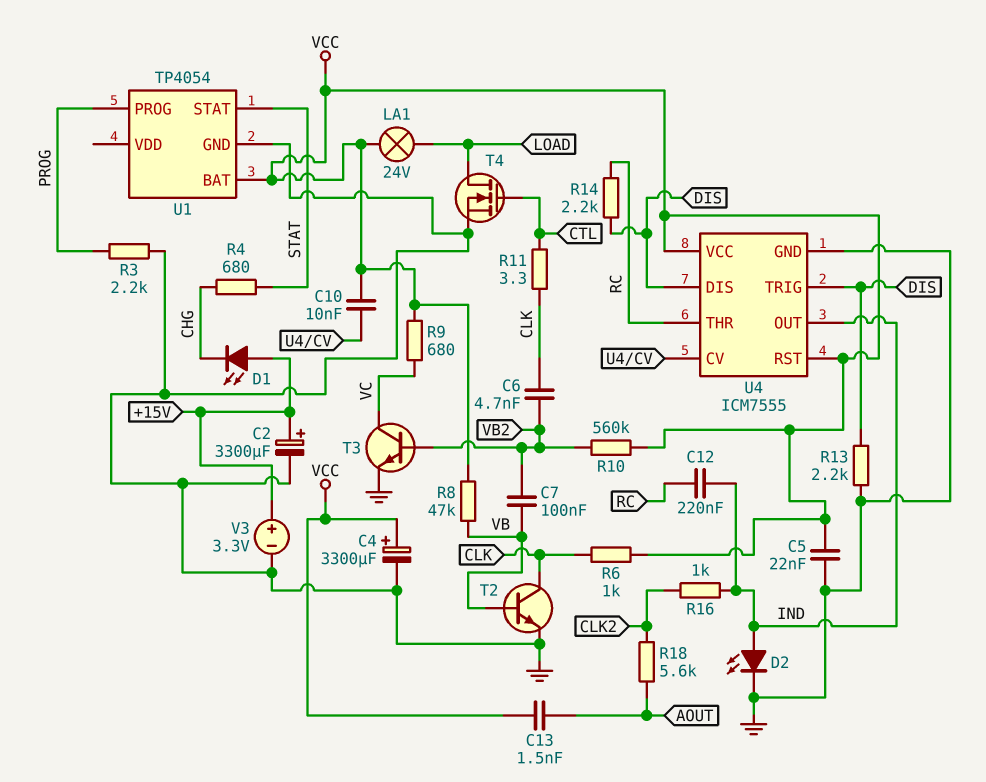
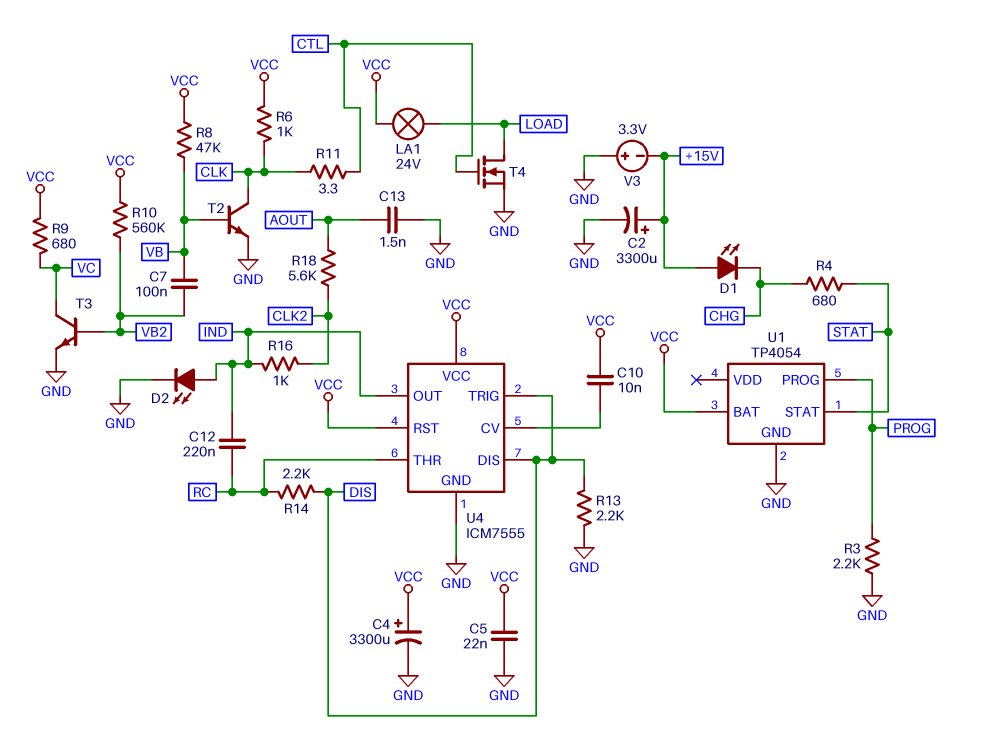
C6: 4.7nF (CLK, VB2) -> none
C13: 1.5nF (AOUT, VCC) -> 1.5nF (AOUT, GND)
V3: 3.3V (plus +15V, minus GND) -> 3.3V (plus GND, minus +15V)

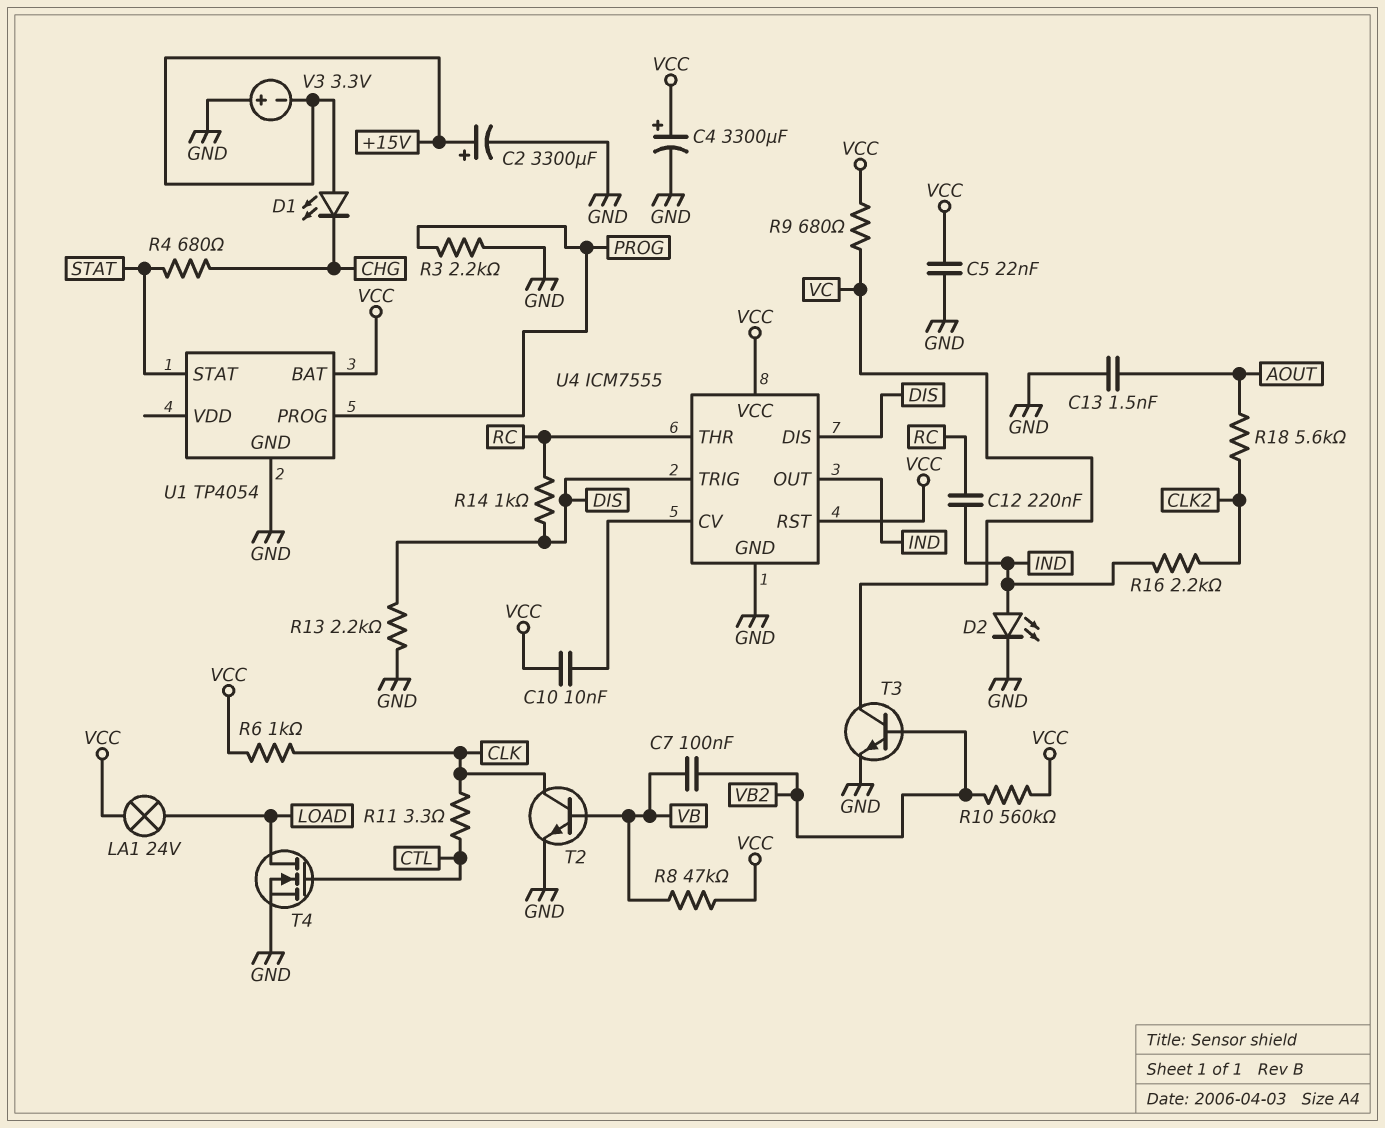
R14: 2.2k (DIS, RC) -> 1k (DIS, RC)
R16: 1k (CLK2, IND) -> 2.2k (CLK2, IND)

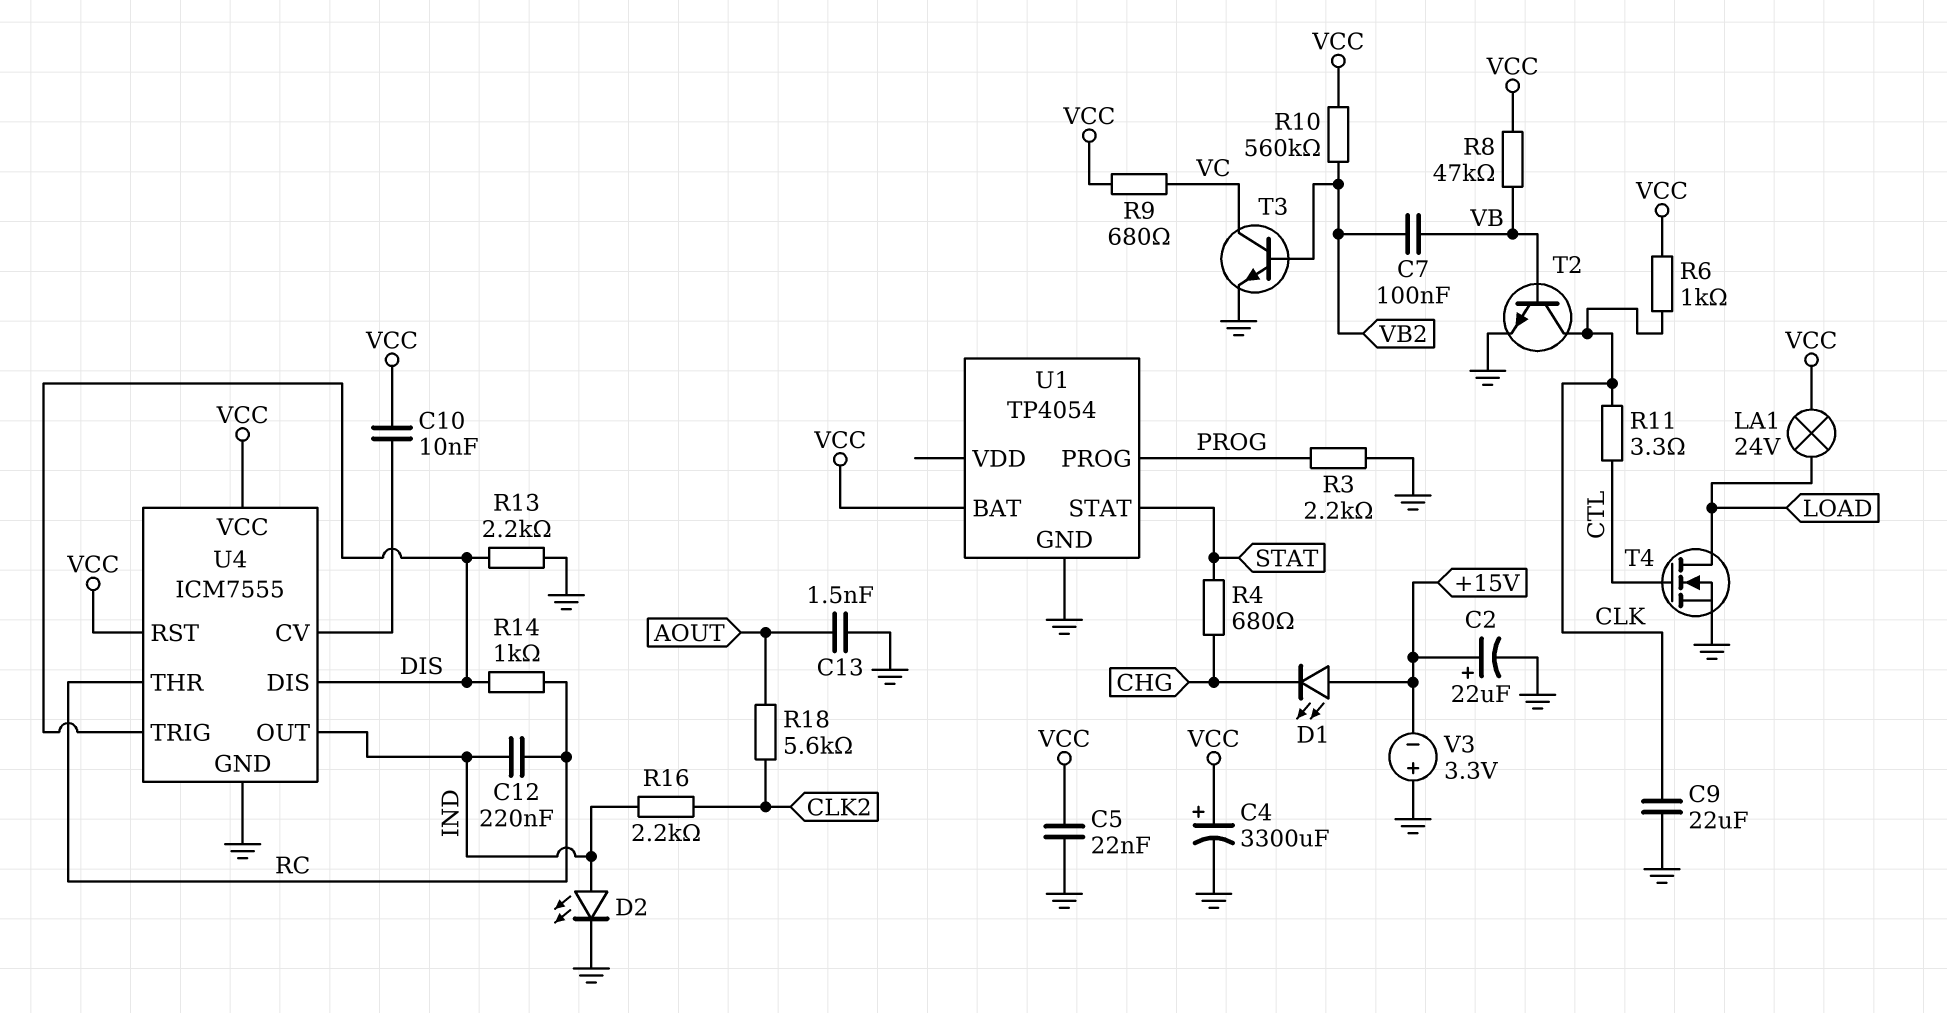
C2: 3300uF (plus +15V, minus GND) -> 22uF (plus +15V, minus GND)
C9: none -> 22uF (CLK, GND)

